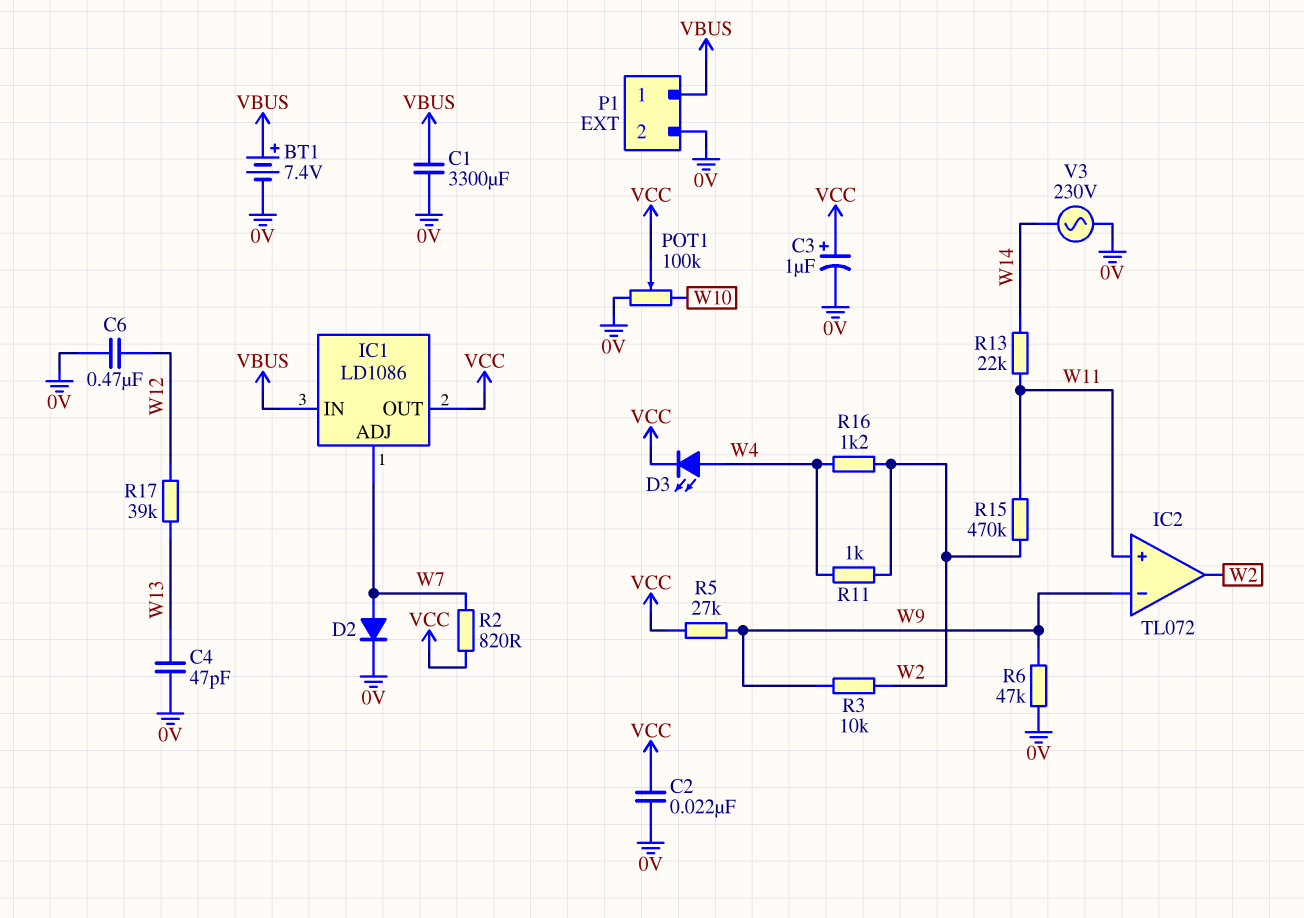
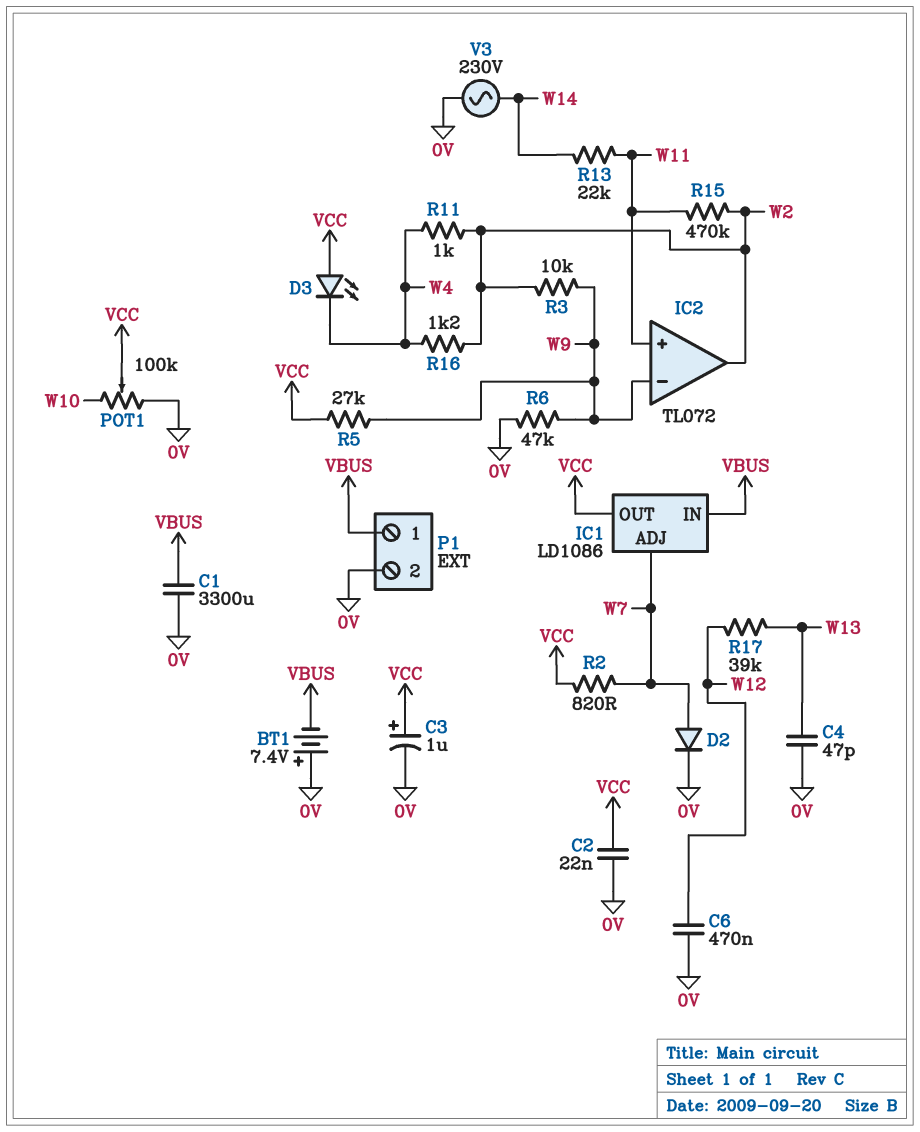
BT1: 7.4V (plus VBUS, minus 0V) -> 7.4V (plus 0V, minus VBUS)
D3: LED (A W4, K VCC) -> LED (A VCC, K W4)

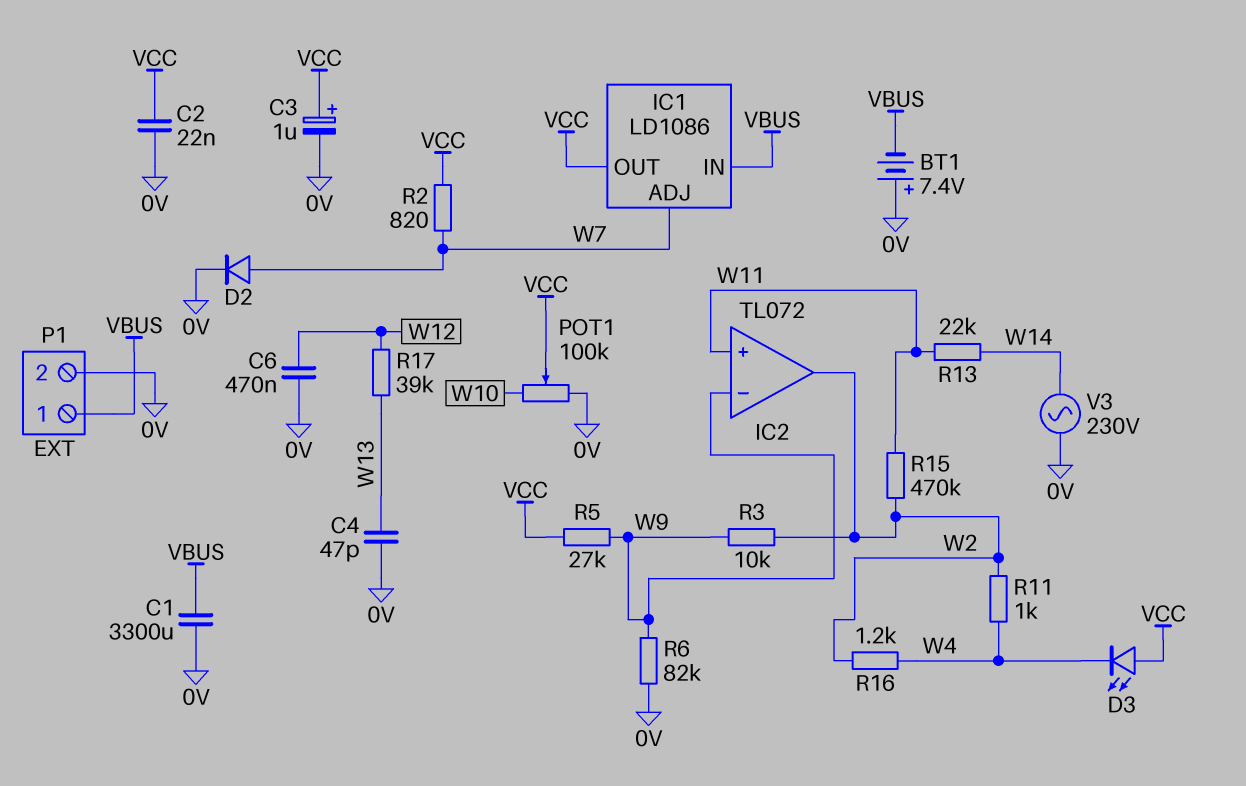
R6: 47k (0V, W9) -> 82k (0V, W9)

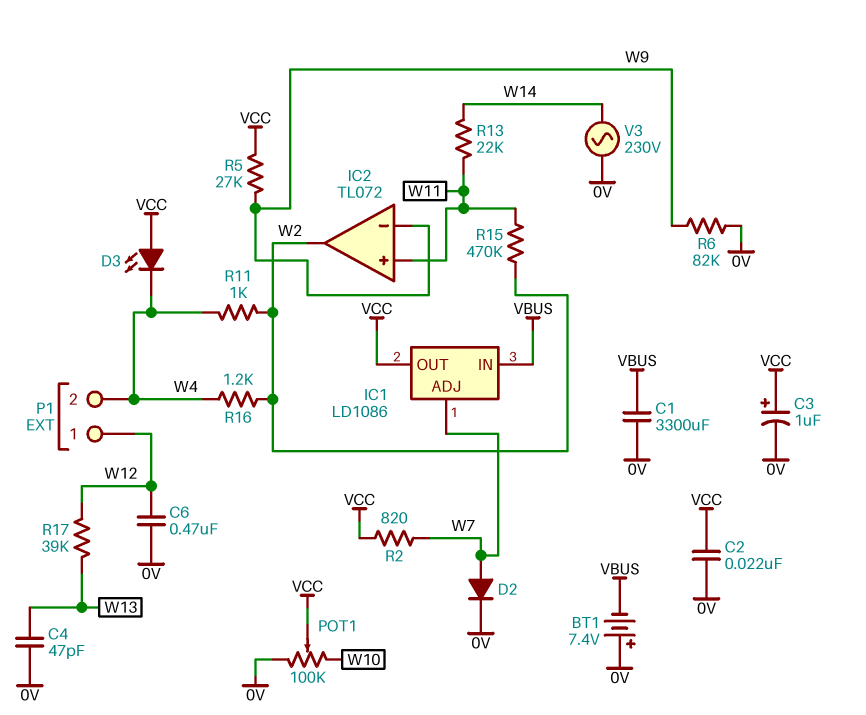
P1 pin 1: VBUS -> W12
P1 pin 2: 0V -> W4
R3: 10k (W2, W9) -> none

